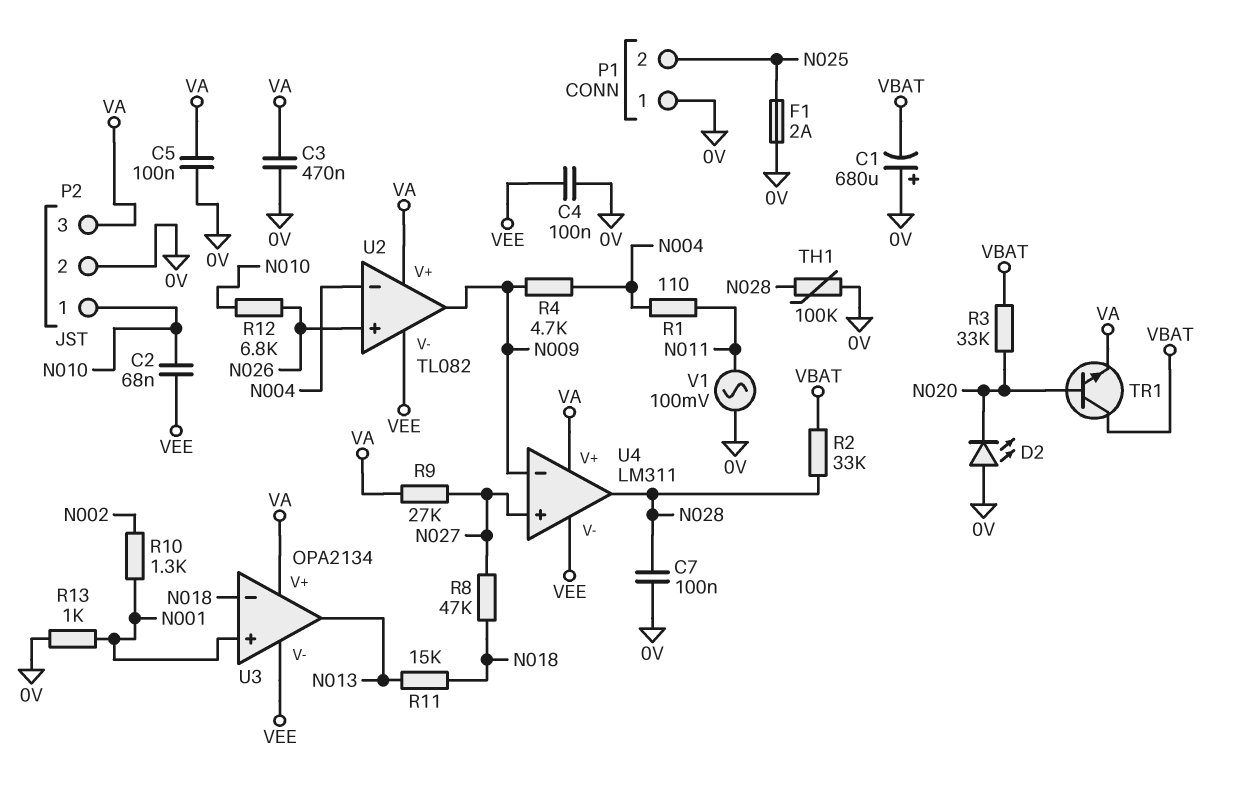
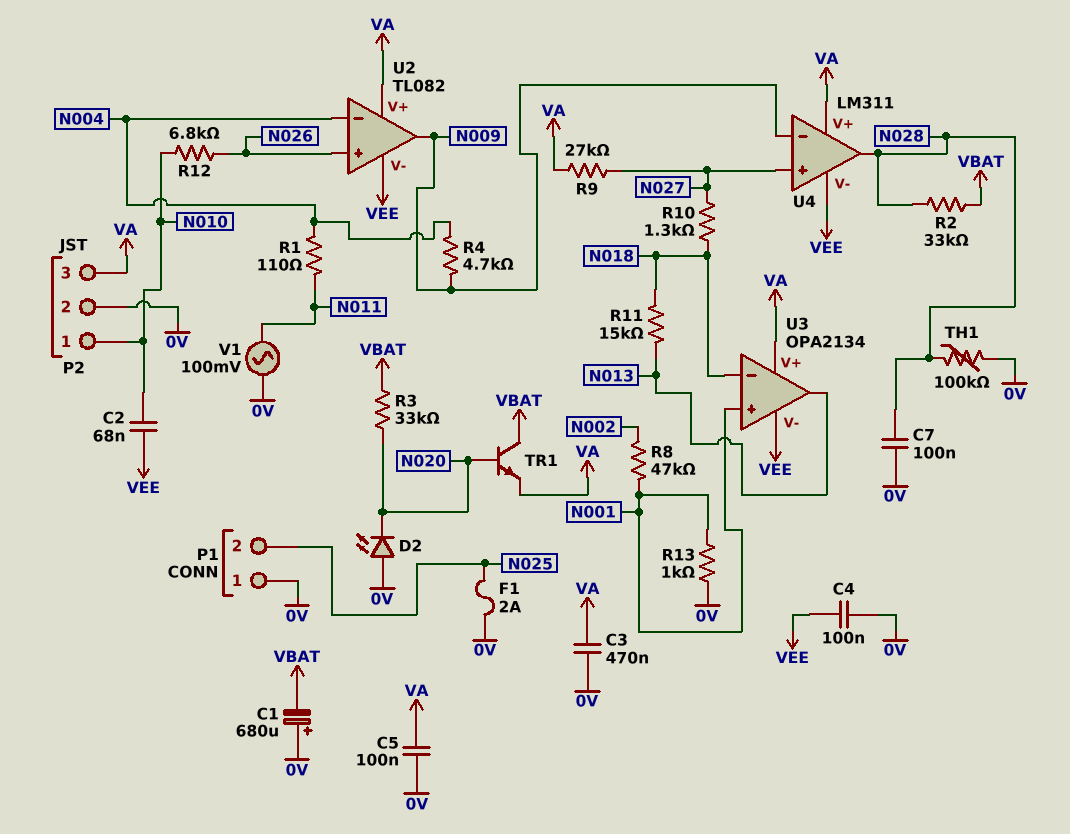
R8: 47k (N018, N027) -> 47k (N001, N002)
R10: 1.3k (N001, N002) -> 1.3k (N018, N027)

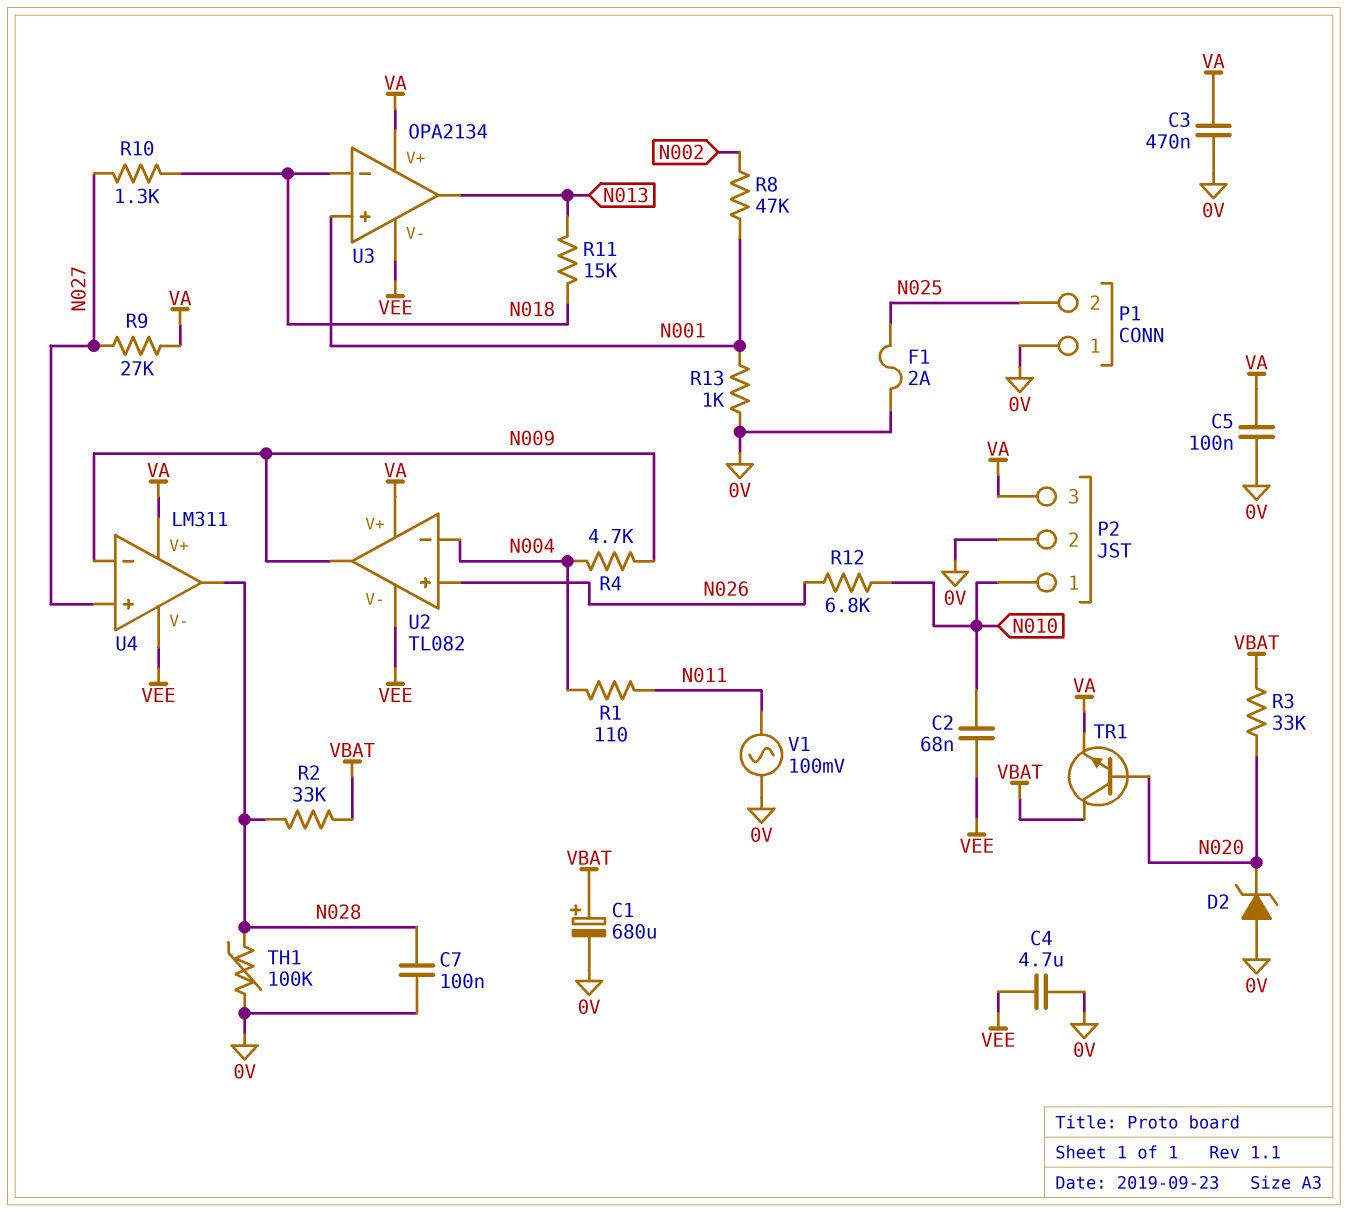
C1: 680uF (plus 0V, minus VBAT) -> 680uF (plus VBAT, minus 0V)
C4: 100nF (0V, VEE) -> 4.7uF (0V, VEE)
D2: LED (A 0V, K N020) -> zener (A 0V, K N020)

